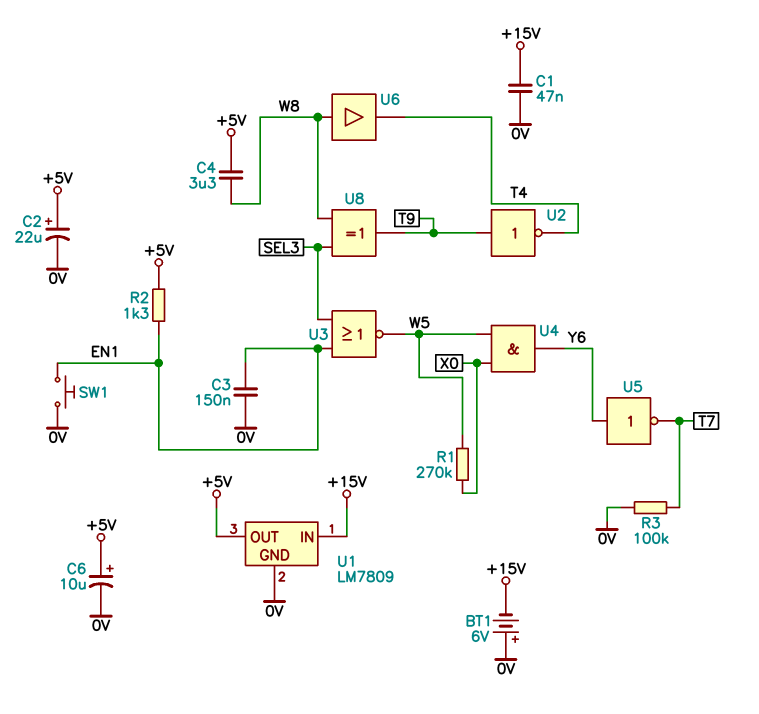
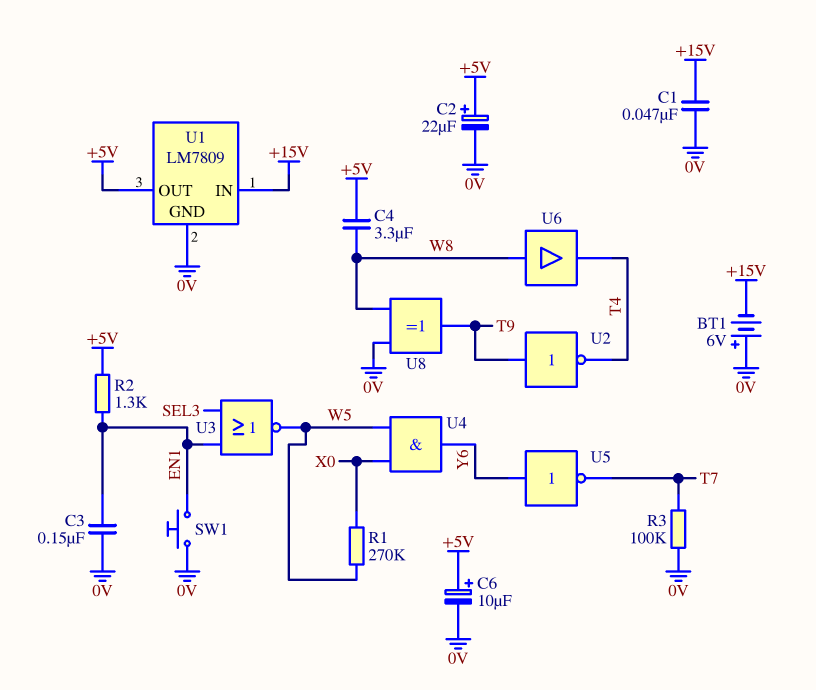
U8: XOR (in SEL3, in W8, out T9) -> XOR (in 0V, in W8, out T9)

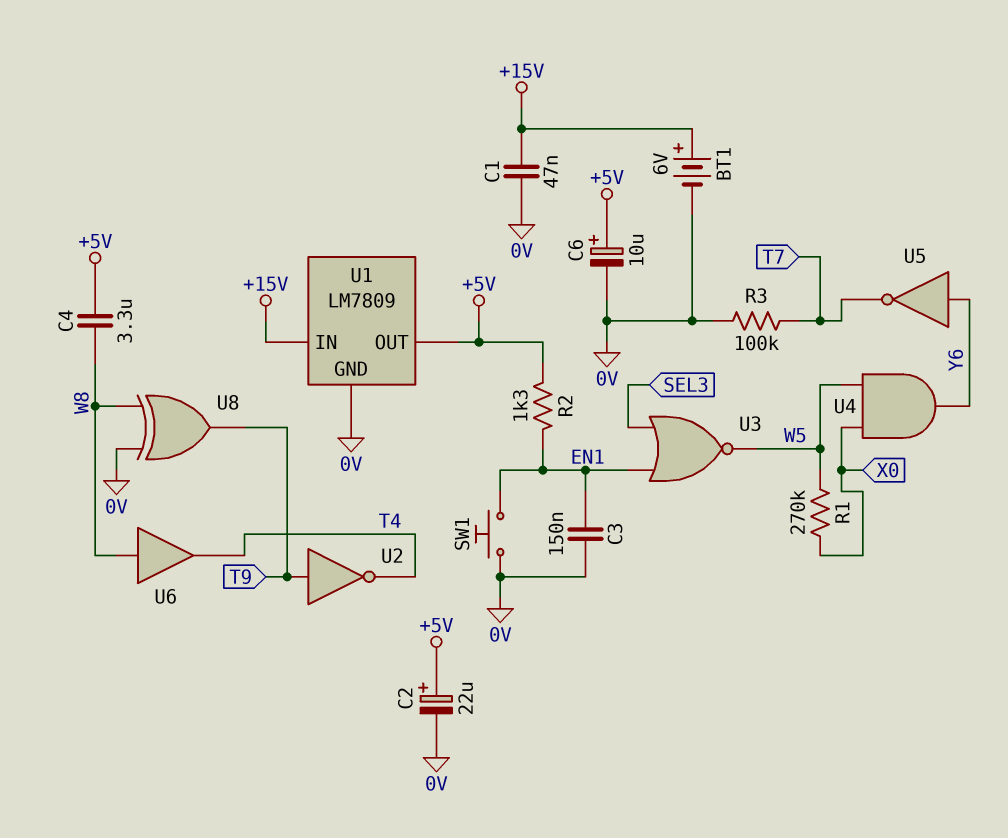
BT1: 6V (plus 0V, minus +15V) -> 6V (plus +15V, minus 0V)

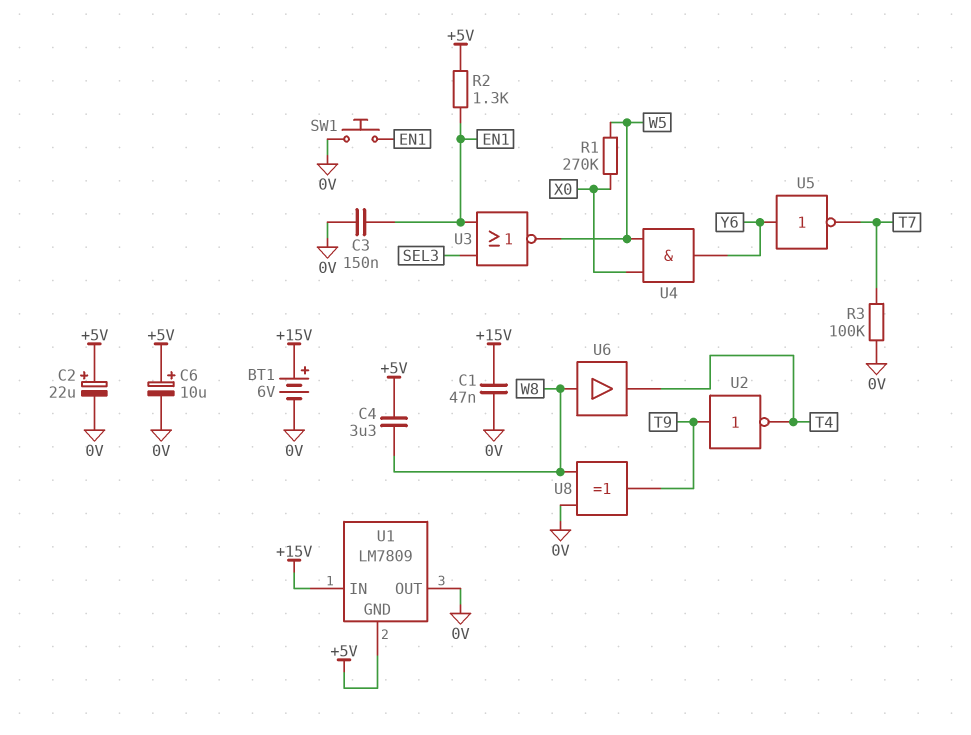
U1 pin GND: 0V -> +5V
U1 pin OUT: +5V -> 0V

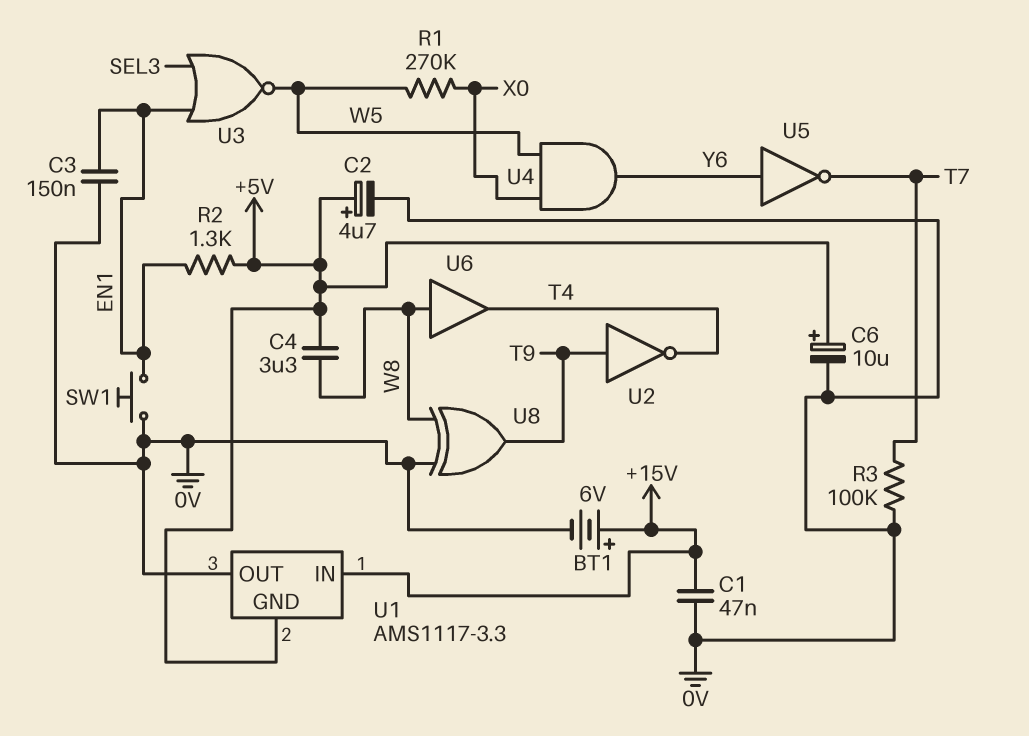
C2: 22uF (plus +5V, minus 0V) -> 4.7uF (plus +5V, minus 0V)
U1: LM7809 -> AMS1117-3.3

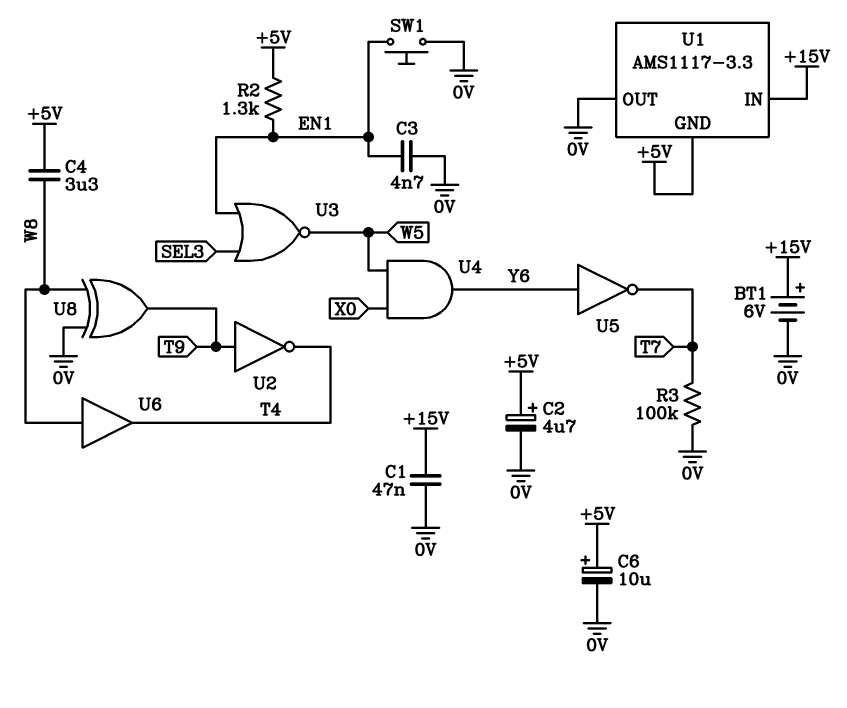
C3: 150nF (0V, EN1) -> 4.7nF (0V, EN1)
R1: 270k (W5, X0) -> none

